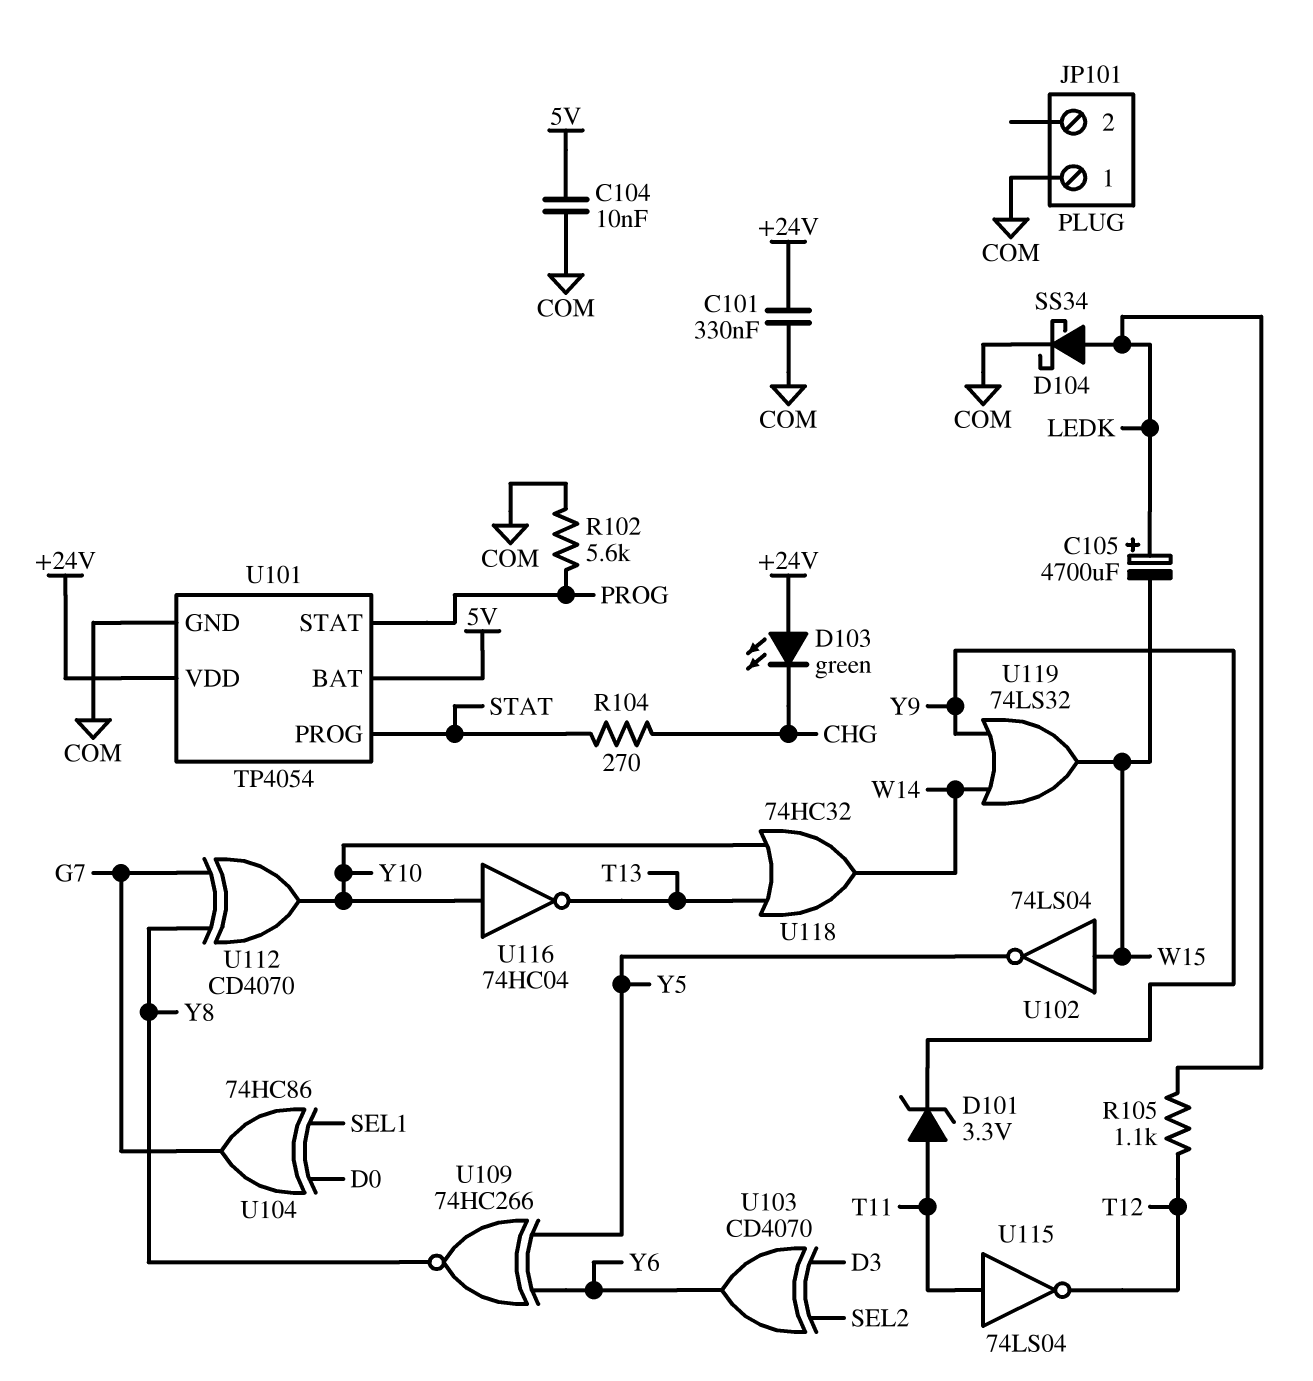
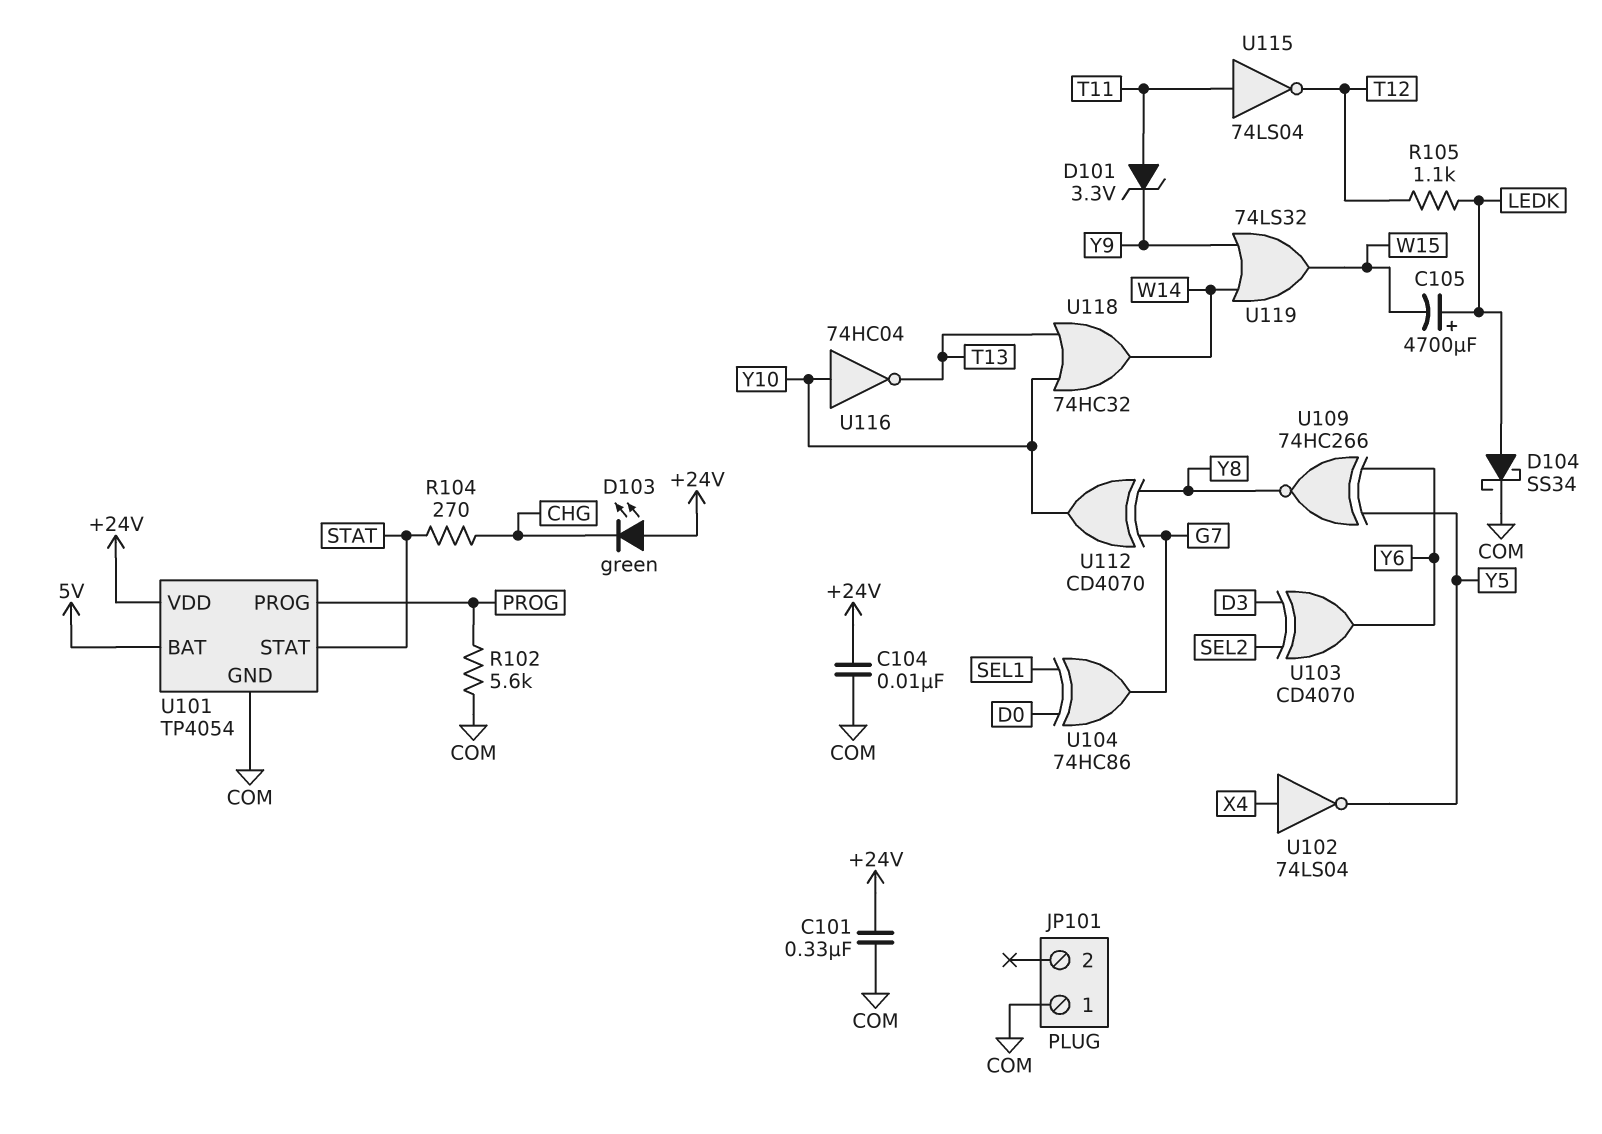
C104: 10nF (5V, COM) -> 10nF (+24V, COM)
U101 pin PROG: STAT -> PROG
U101 pin STAT: PROG -> STAT
U102: NOT 74LS04 (in W15, out Y5) -> NOT 74LS04 (in X4, out Y5)

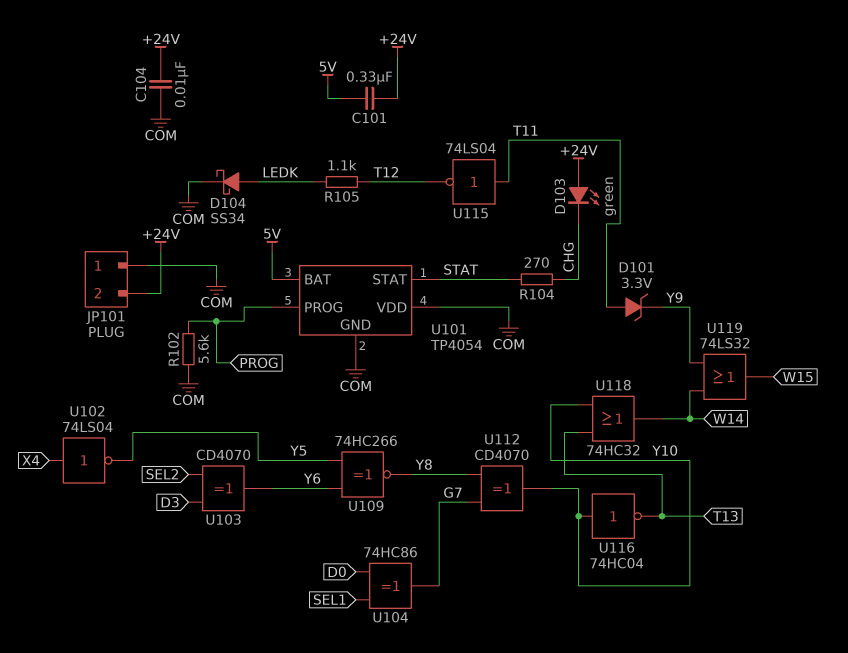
C101: 330nF (+24V, COM) -> 330nF (+24V, 5V)
C105: 4700uF (plus LEDK, minus W15) -> none
JP101 pin 2: none -> +24V
U101 pin VDD: +24V -> COM

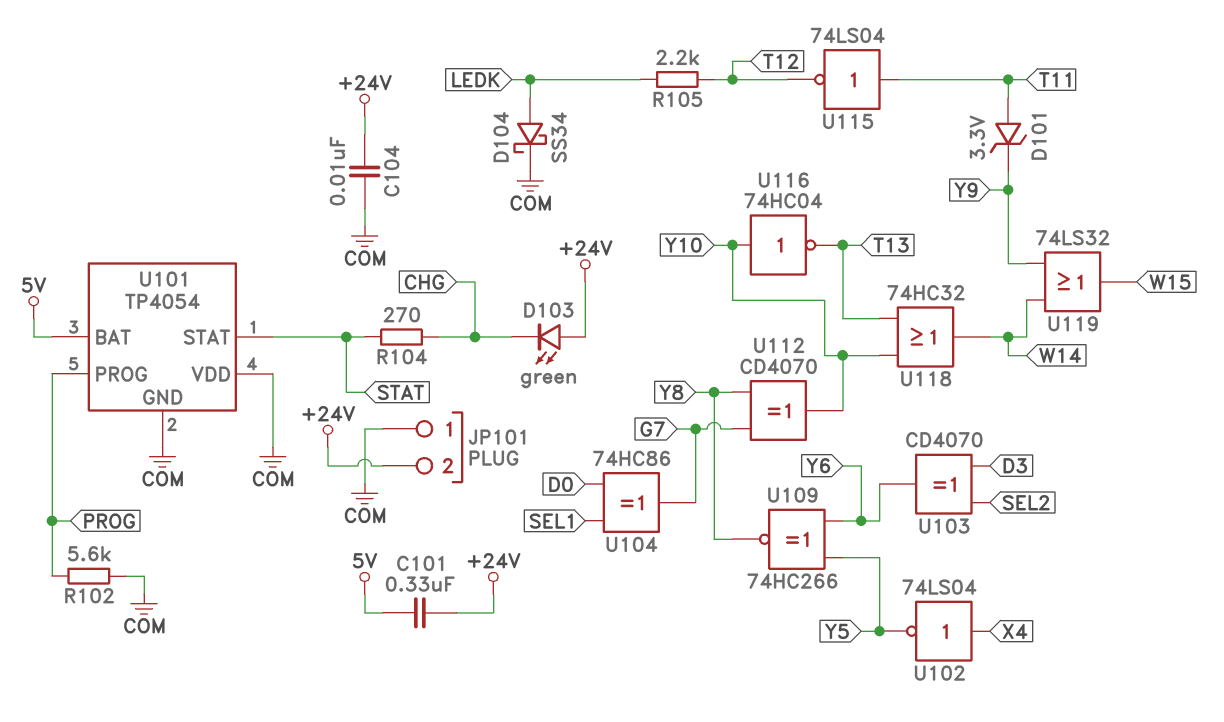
R105: 1.1k (LEDK, T12) -> 2.2k (LEDK, T12)

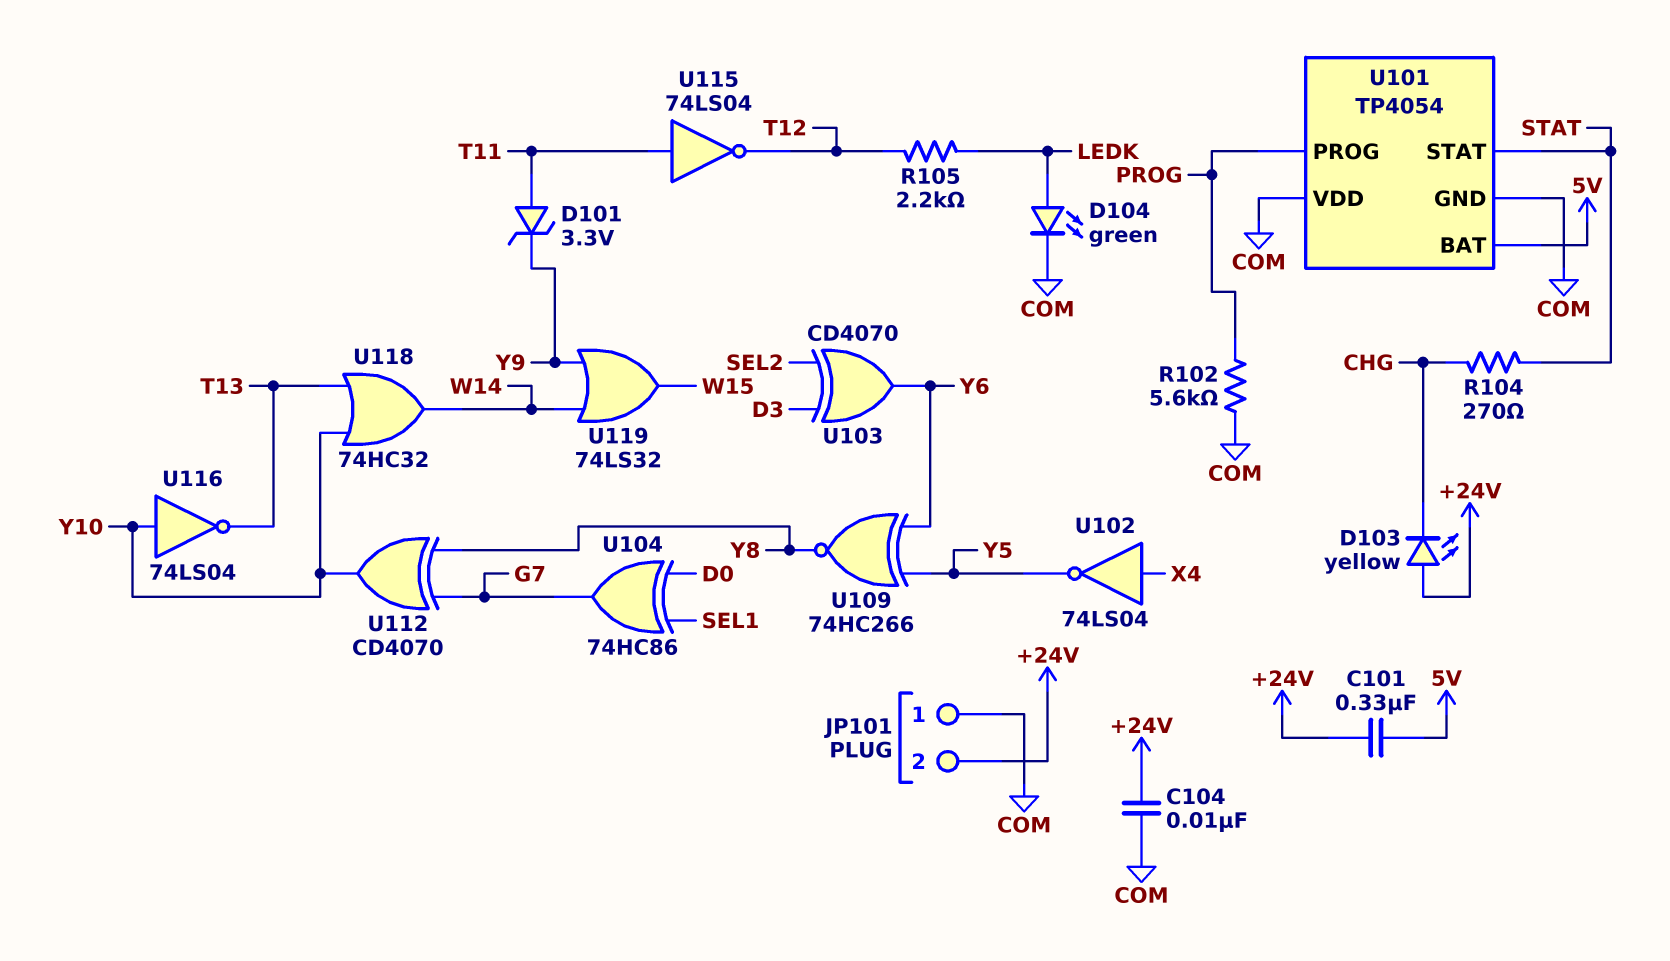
D103: LED green (A +24V, K CHG) -> LED yellow (A +24V, K CHG)
D104: schottky SS34 (A LEDK, K COM) -> LED green (A LEDK, K COM)
U116: NOT 74HC04 (in Y10, out T13) -> NOT 74LS04 (in Y10, out T13)

